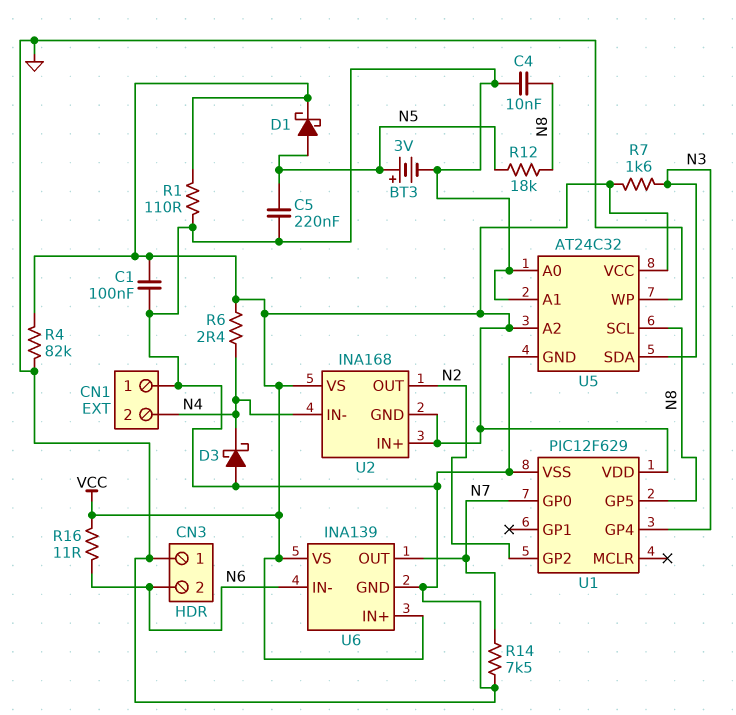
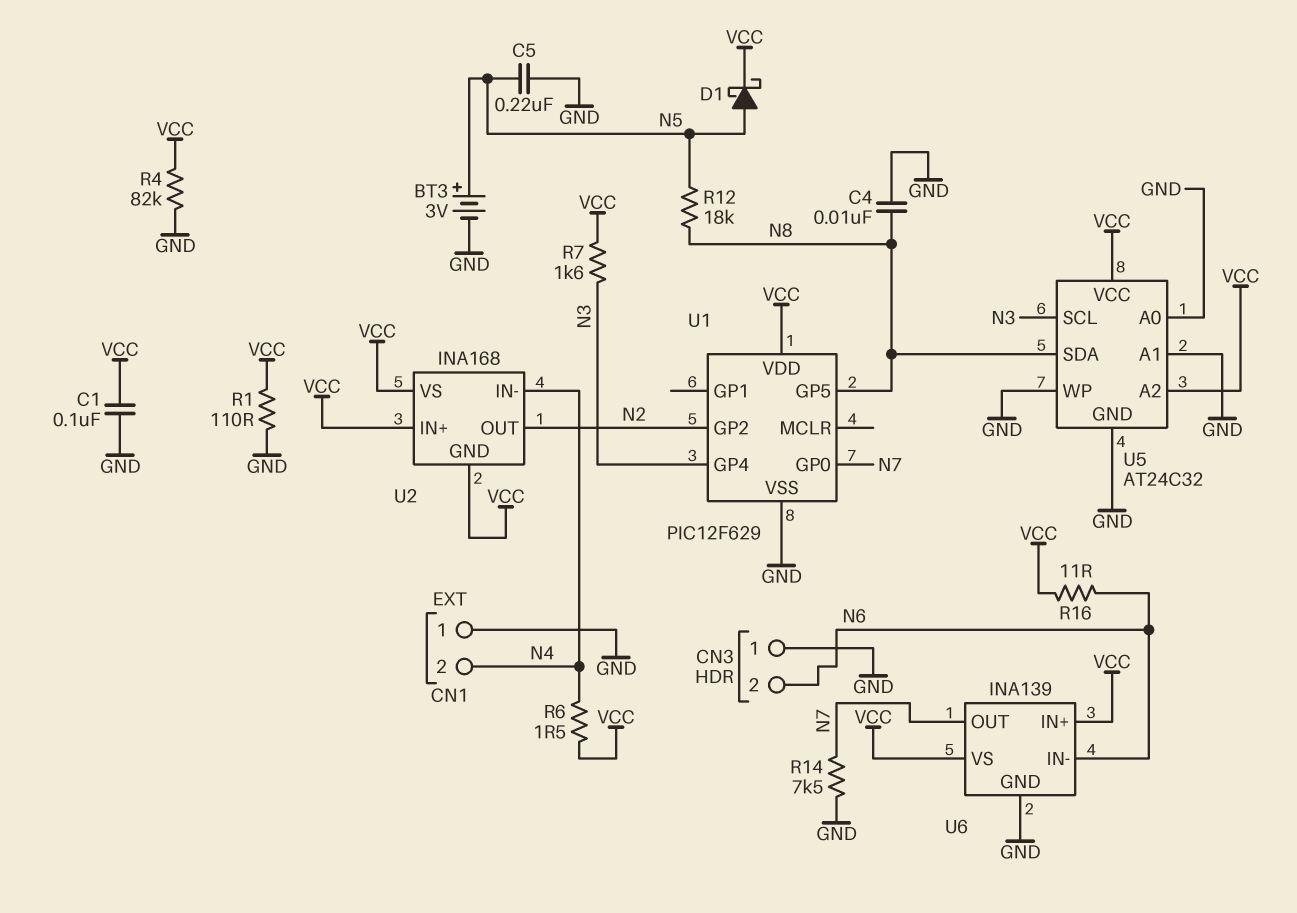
D3: schottky (A GND, K N4) -> none
R6: 2.4 (N4, VCC) -> 1.5 (N4, VCC)
U5 pin SCL: N8 -> N3
U5 pin SDA: N3 -> N8

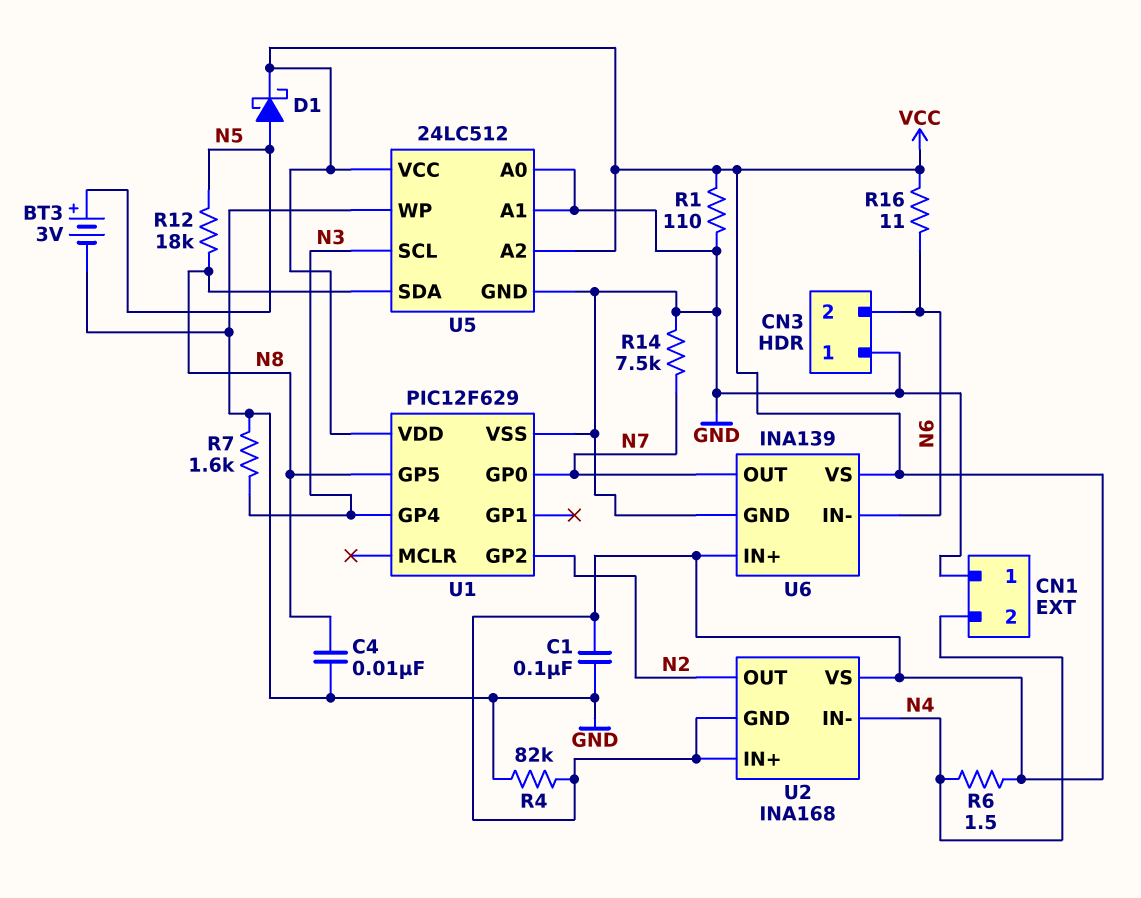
C5: 220nF (GND, N5) -> none
R7: 1.6k (N3, VCC) -> 1.6k (GND, N3)
U5: AT24C32 -> 24LC512

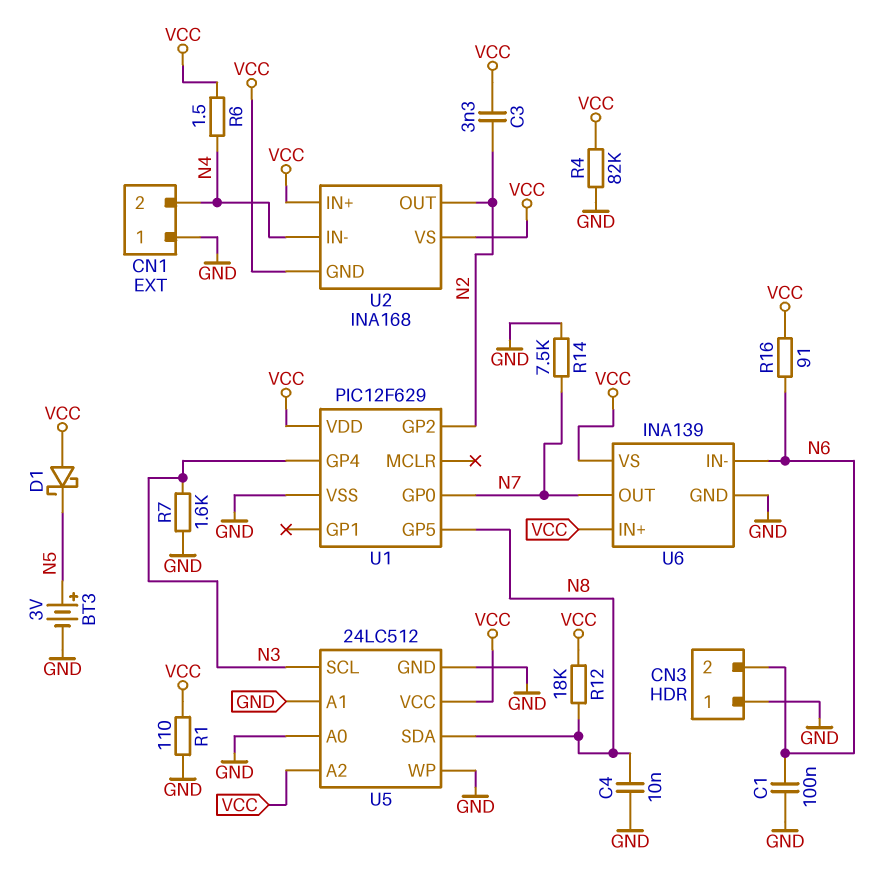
C1: 100nF (GND, VCC) -> 100nF (GND, N6)
C3: none -> 3.3nF (N2, VCC)
D1: schottky (A N5, K VCC) -> schottky (A VCC, K N5)
R12: 18k (N5, N8) -> 18k (N8, VCC)
R16: 11 (N6, VCC) -> 91 (N6, VCC)

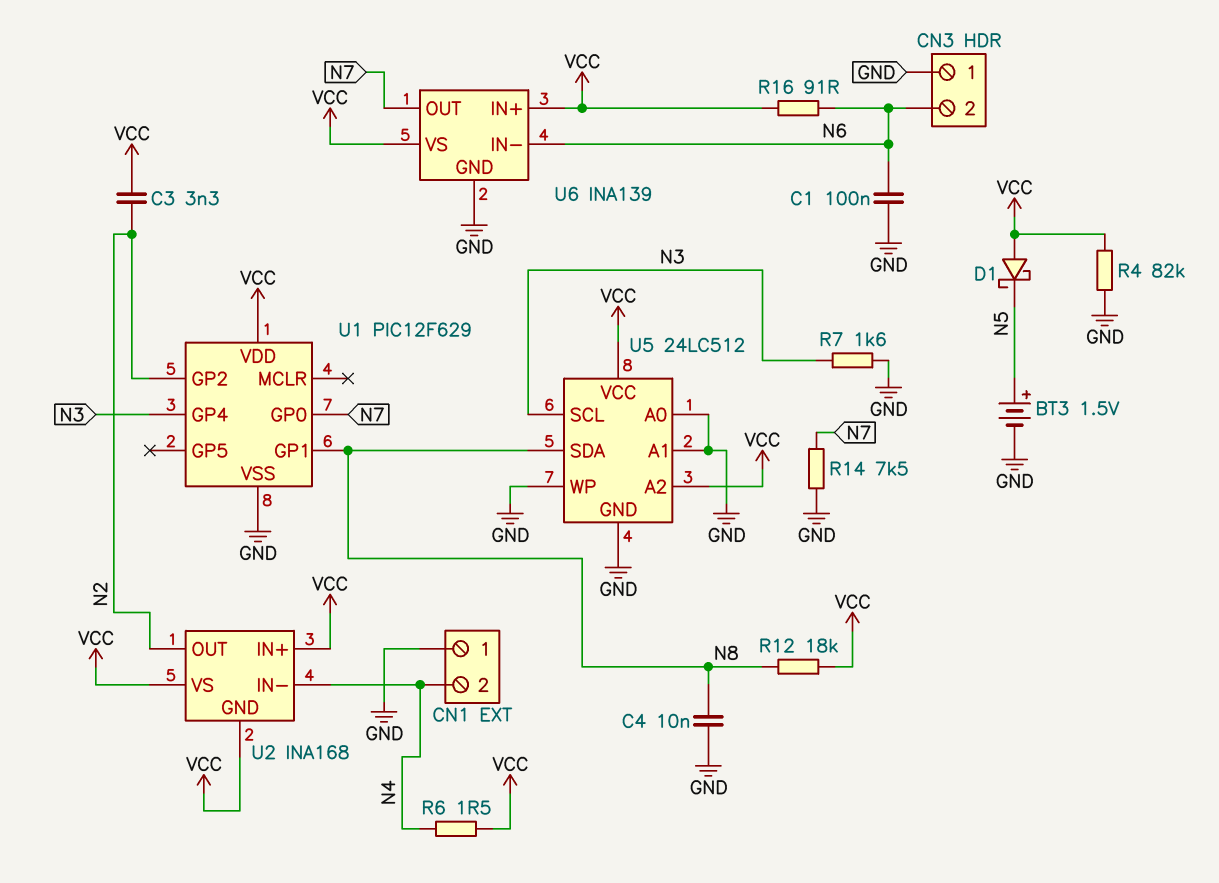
BT3: 3V (plus N5, minus GND) -> 1.5V (plus N5, minus GND)
R1: 110 (GND, VCC) -> none
U1 pin GP1: none -> N8
U1 pin GP5: N8 -> none

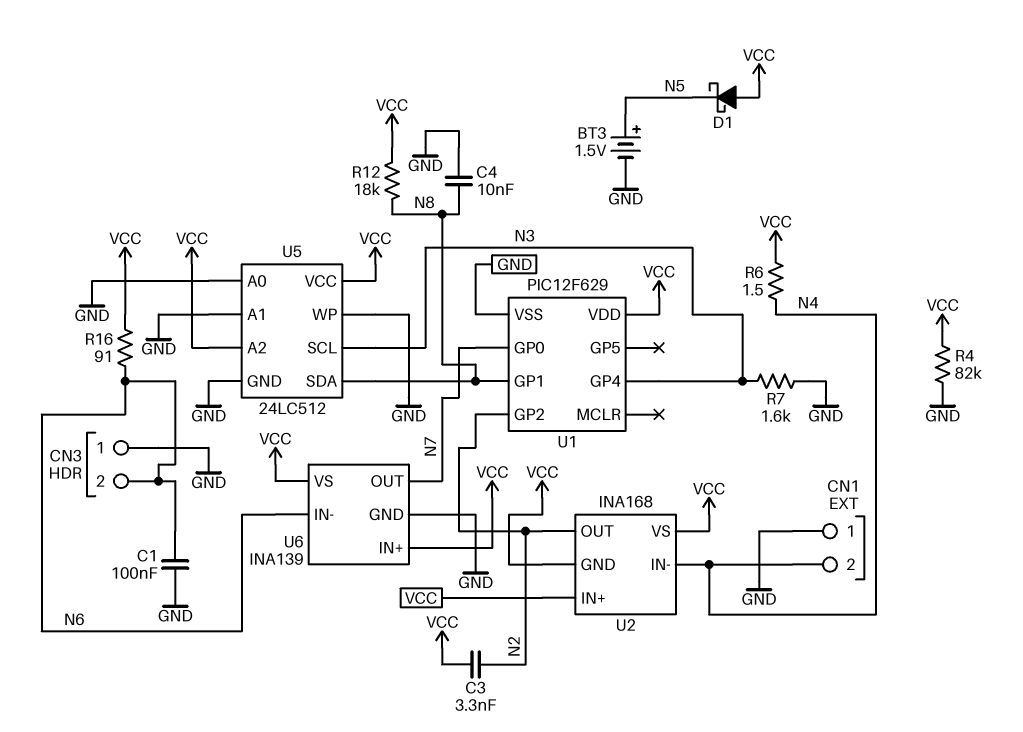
R14: 7.5k (GND, N7) -> none

